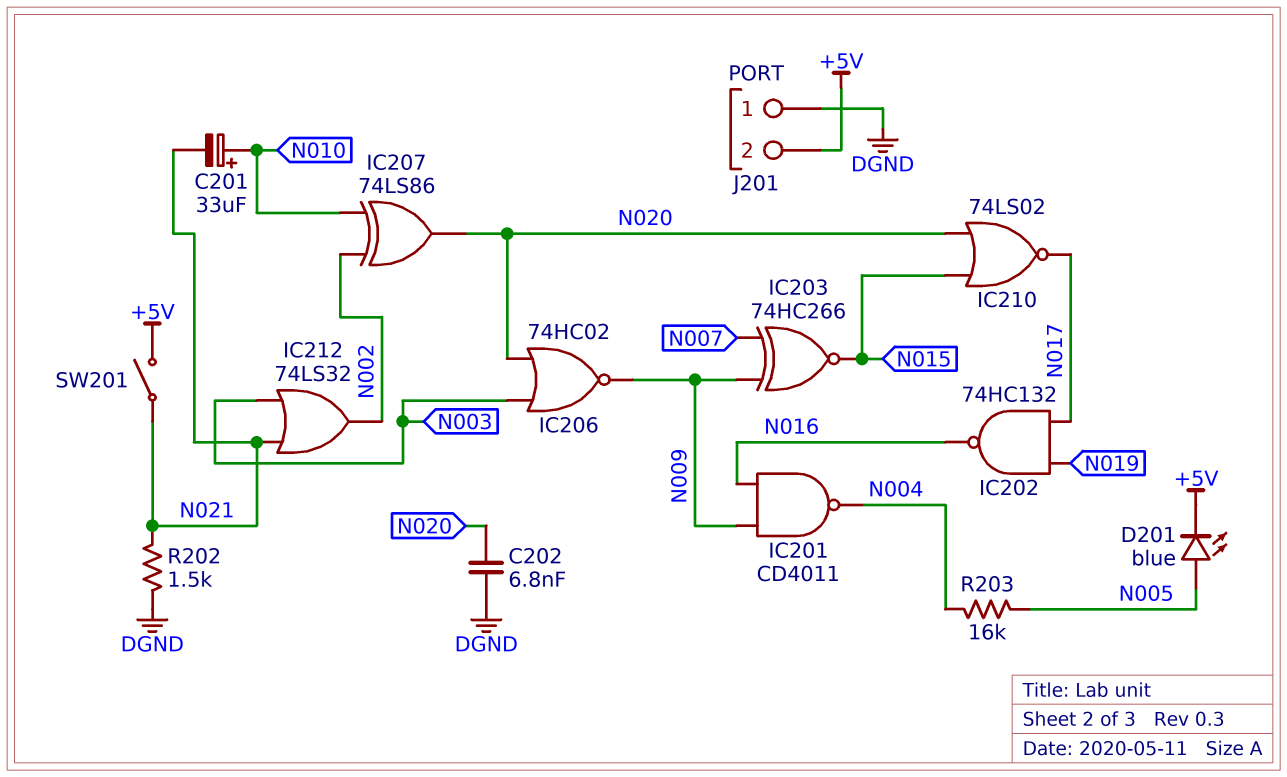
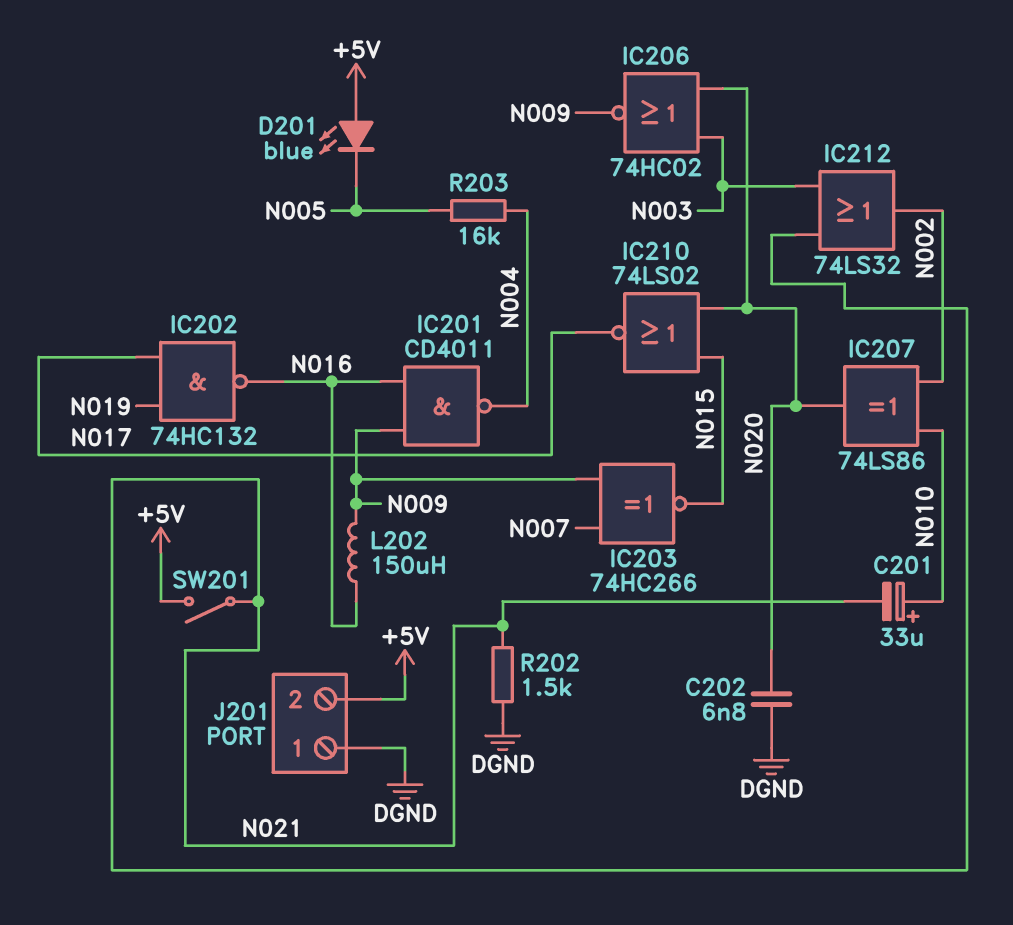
D201: LED blue (A N005, K +5V) -> LED blue (A +5V, K N005)
L202: none -> 150uH (N009, N016)

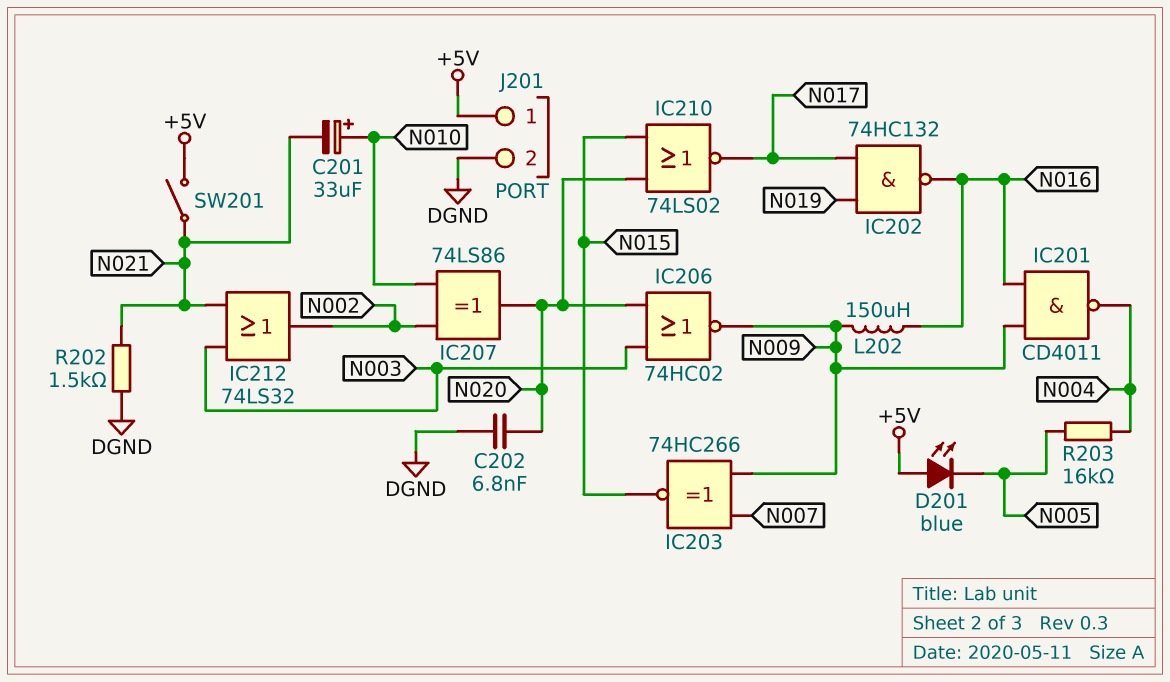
J201 pin 1: DGND -> +5V
J201 pin 2: +5V -> DGND

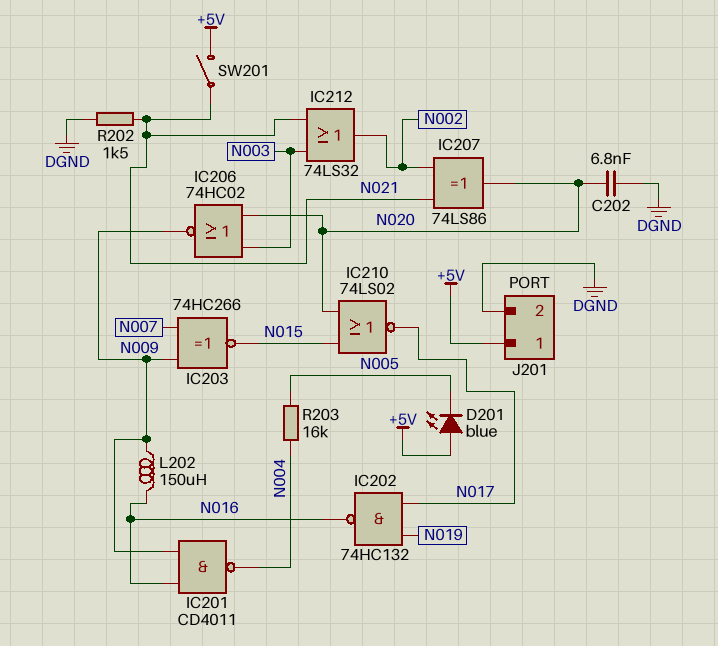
C201: 33uF (plus N010, minus N021) -> none
IC207: XOR 74LS86 (in N002, in N010, out N020) -> XOR 74LS86 (in N002, in N021, out N020)

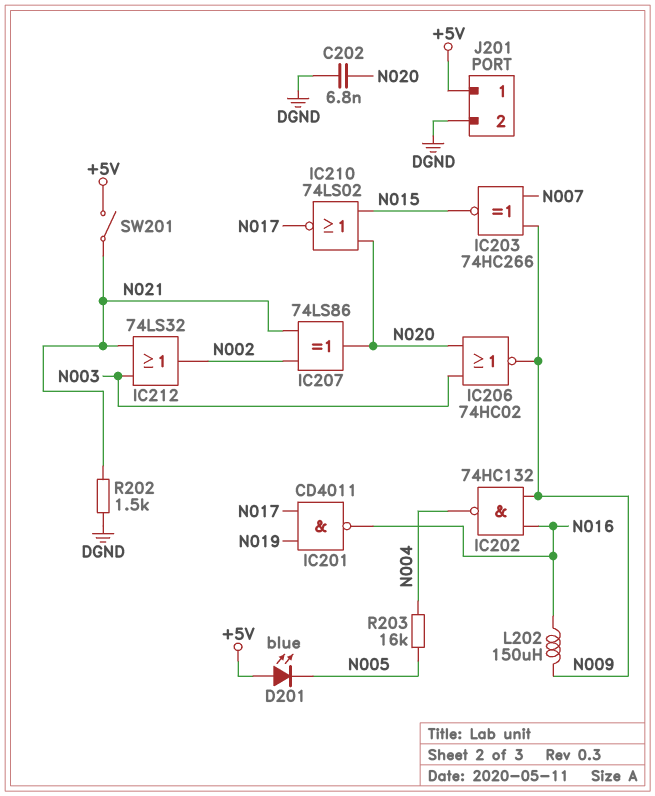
IC201: NAND CD4011 (in N009, in N016, out N004) -> NAND CD4011 (in N017, in N019, out N016)
IC202: NAND 74HC132 (in N017, in N019, out N016) -> NAND 74HC132 (in N009, in N016, out N004)

